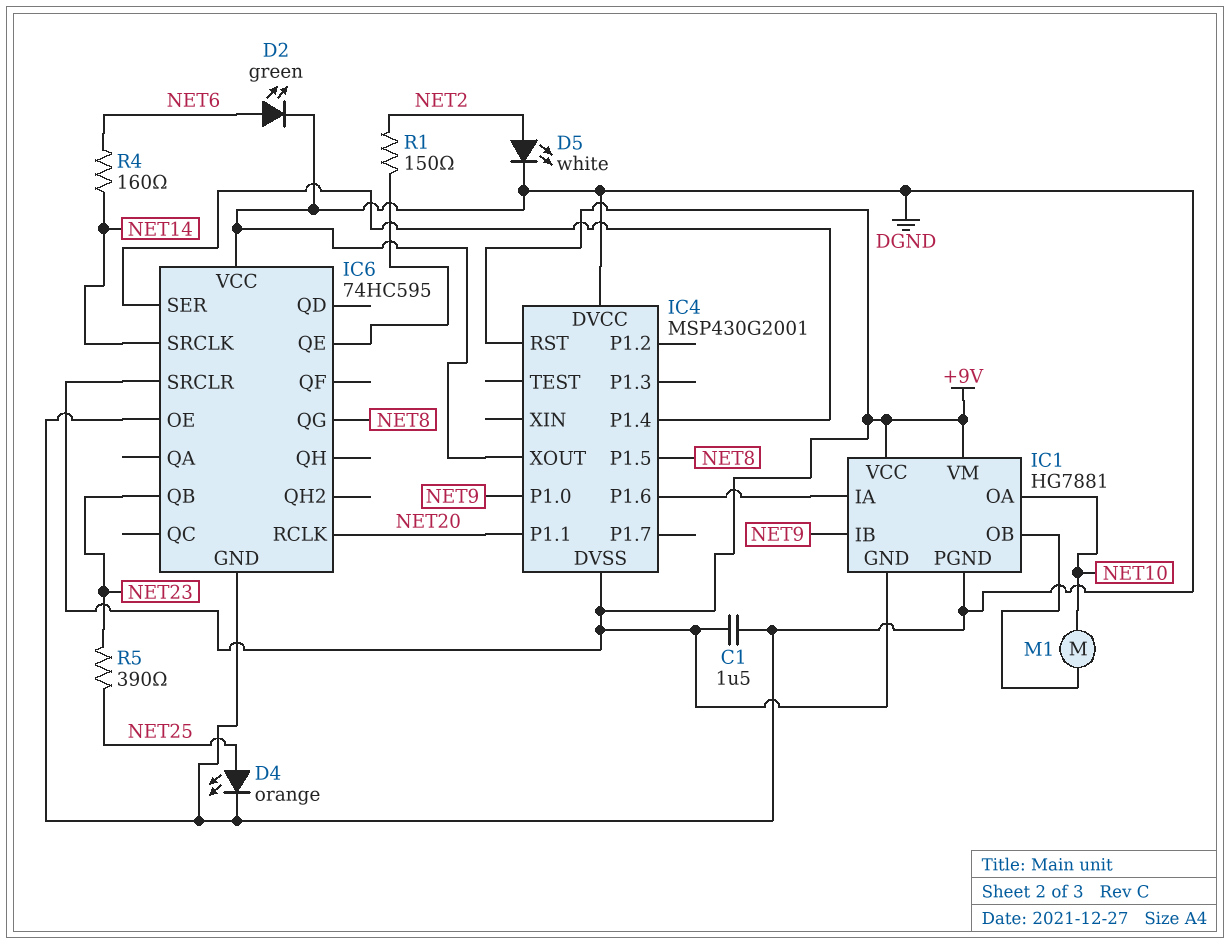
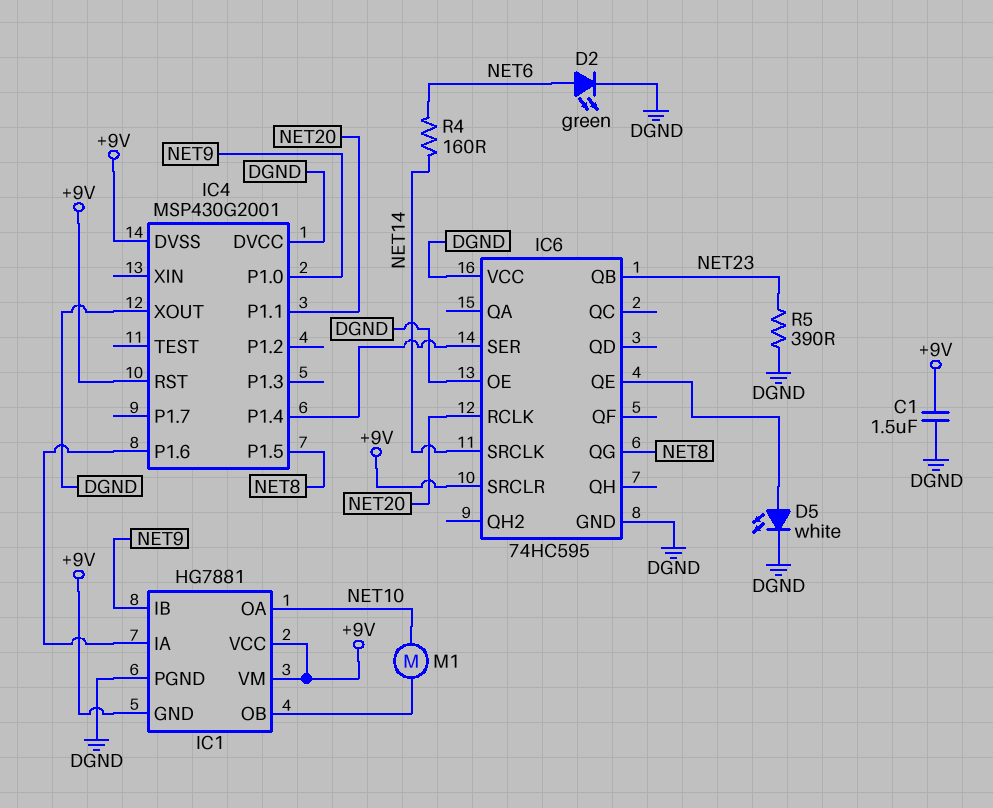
D4: LED orange (A NET25, K DGND) -> none
D5: LED white (A NET2, K DGND) -> LED white (A IC6/QE, K DGND)
R1: 150 (IC6/QE, NET2) -> none
R5: 390 (NET23, NET25) -> 390 (DGND, NET23)

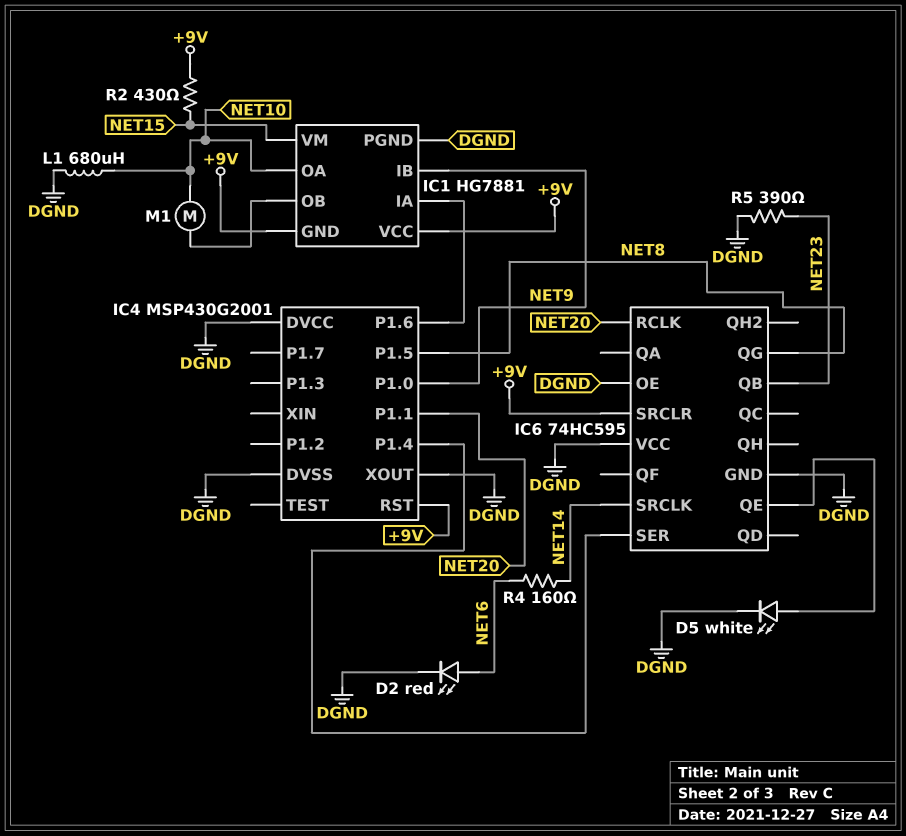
C1: 1.5uF (+9V, DGND) -> none
D2: LED green (A NET6, K DGND) -> LED red (A NET6, K DGND)
IC1 pin VM: +9V -> NET15
IC4 pin DVSS: +9V -> DGND
L1: none -> 680uH (DGND, NET10)
R2: none -> 430 (+9V, NET15)

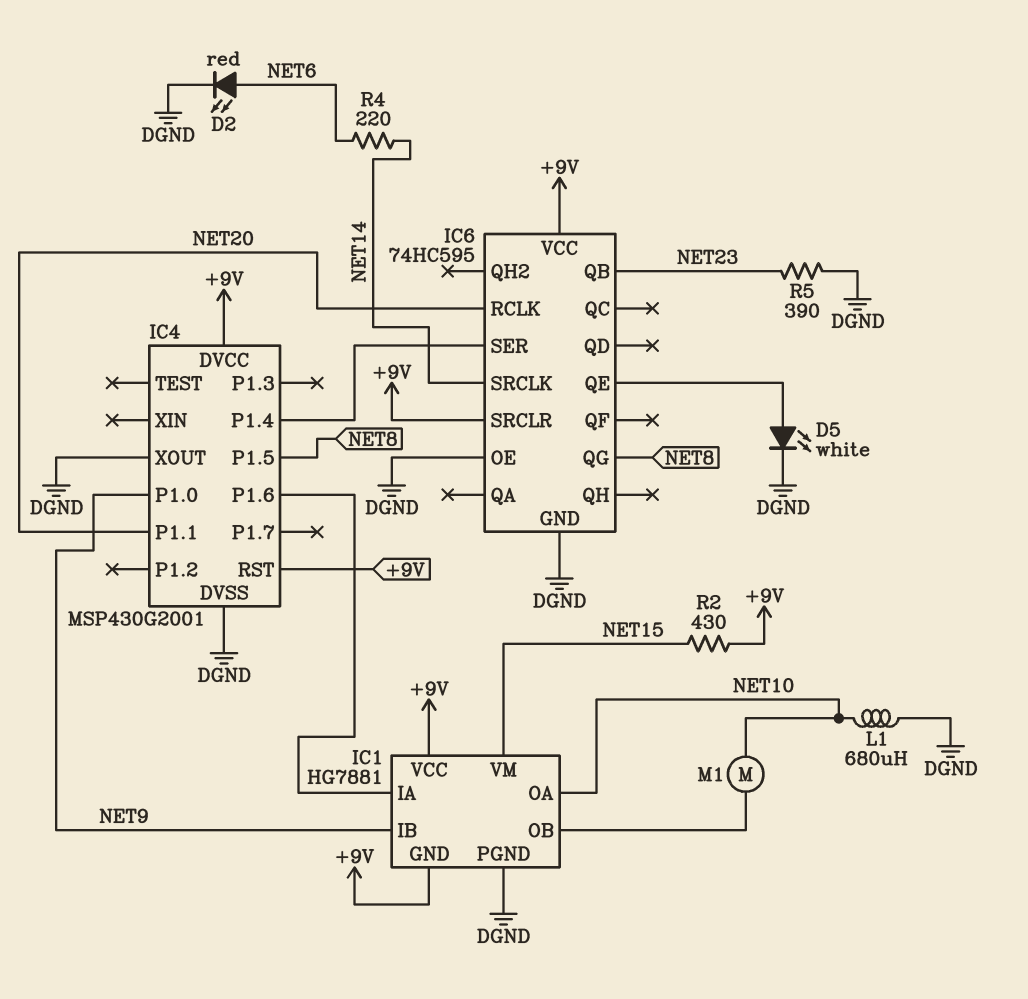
IC4 pin DVCC: DGND -> +9V
IC6 pin VCC: DGND -> +9V
R4: 160 (NET6, NET14) -> 220 (NET6, NET14)

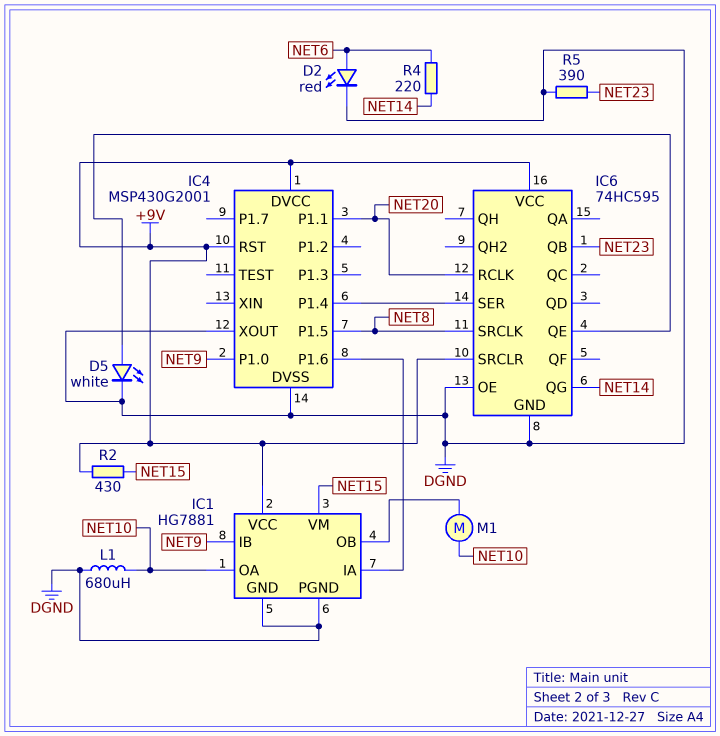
IC1 pin GND: +9V -> DGND
IC6 pin QG: NET8 -> NET14
IC6 pin SRCLK: NET14 -> NET8

